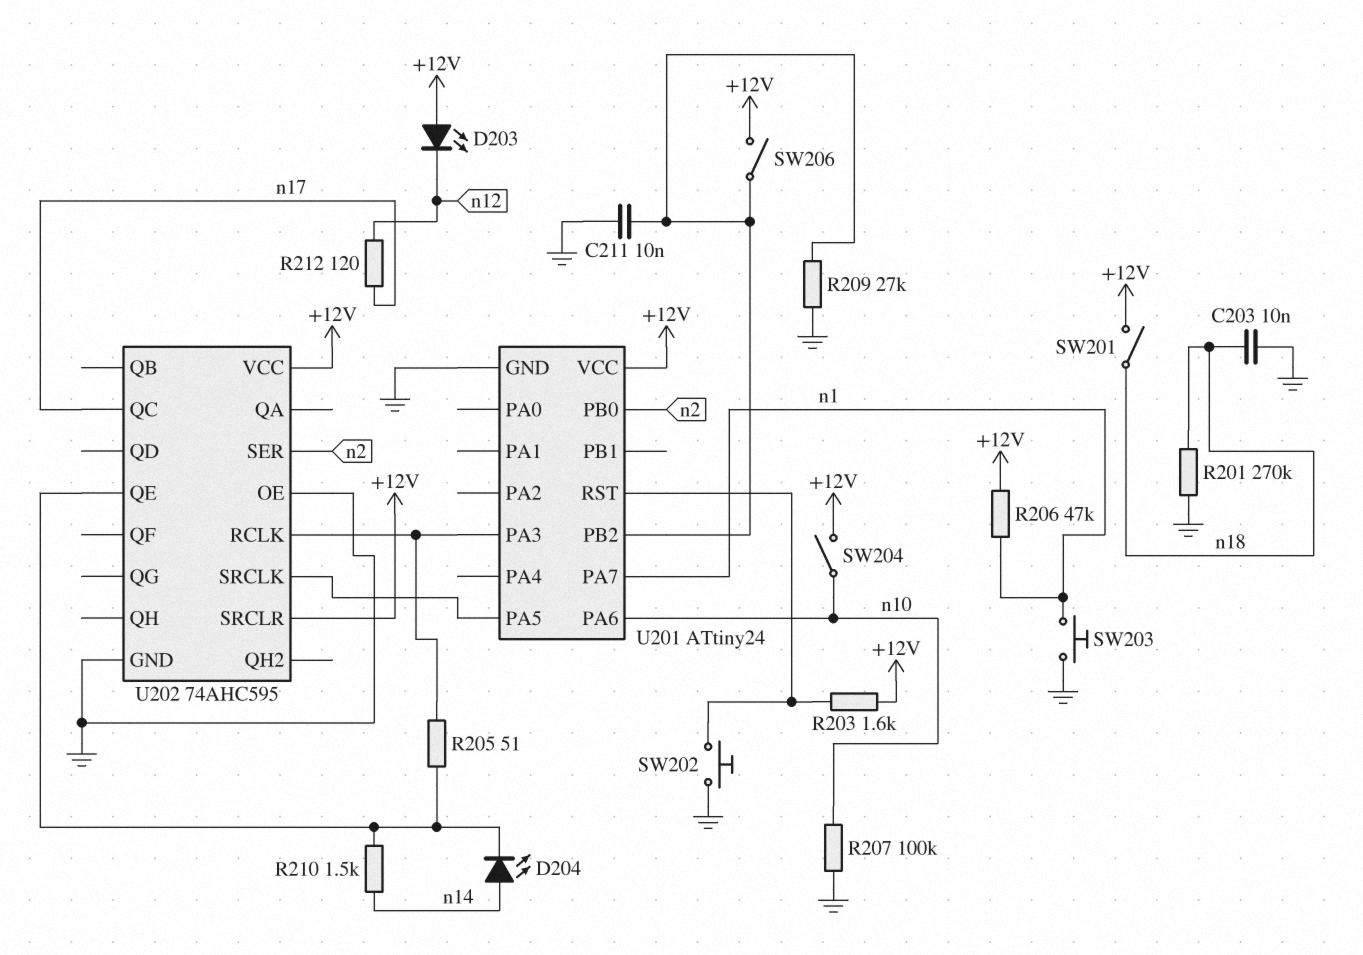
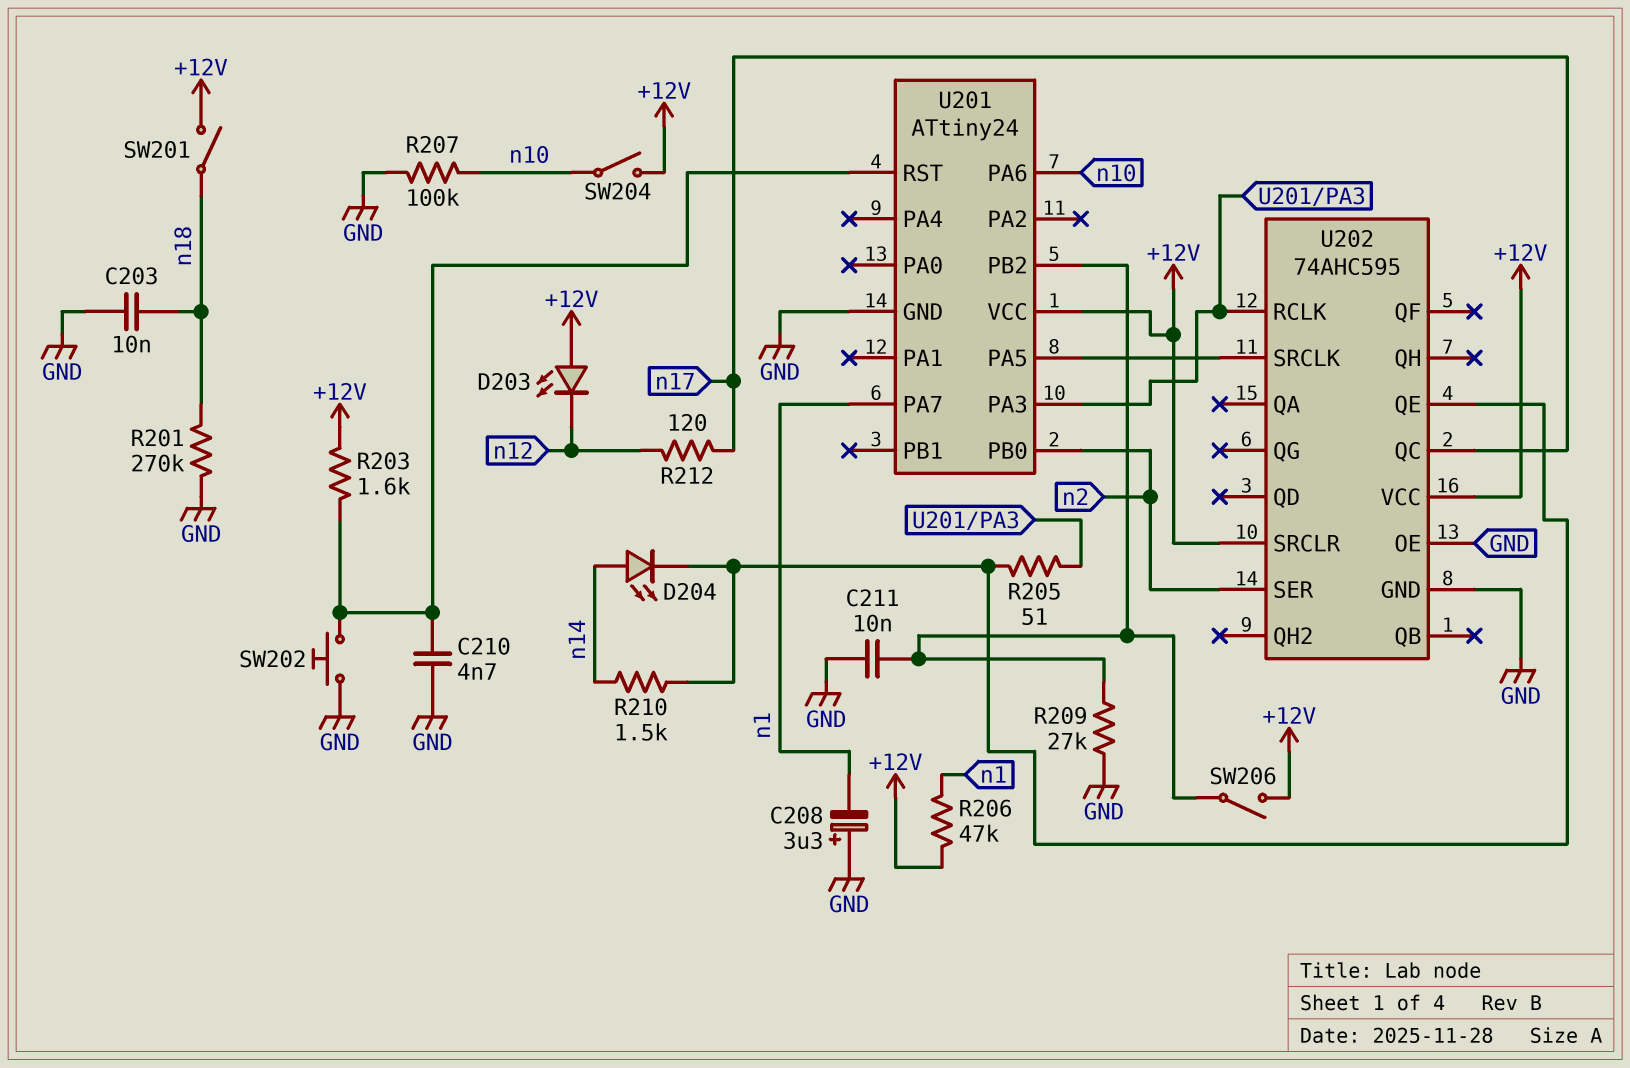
C208: none -> 3.3uF (plus GND, minus n1)
C210: none -> 4.7nF (GND, U201/RST)
SW203: button (GND, n1) -> none

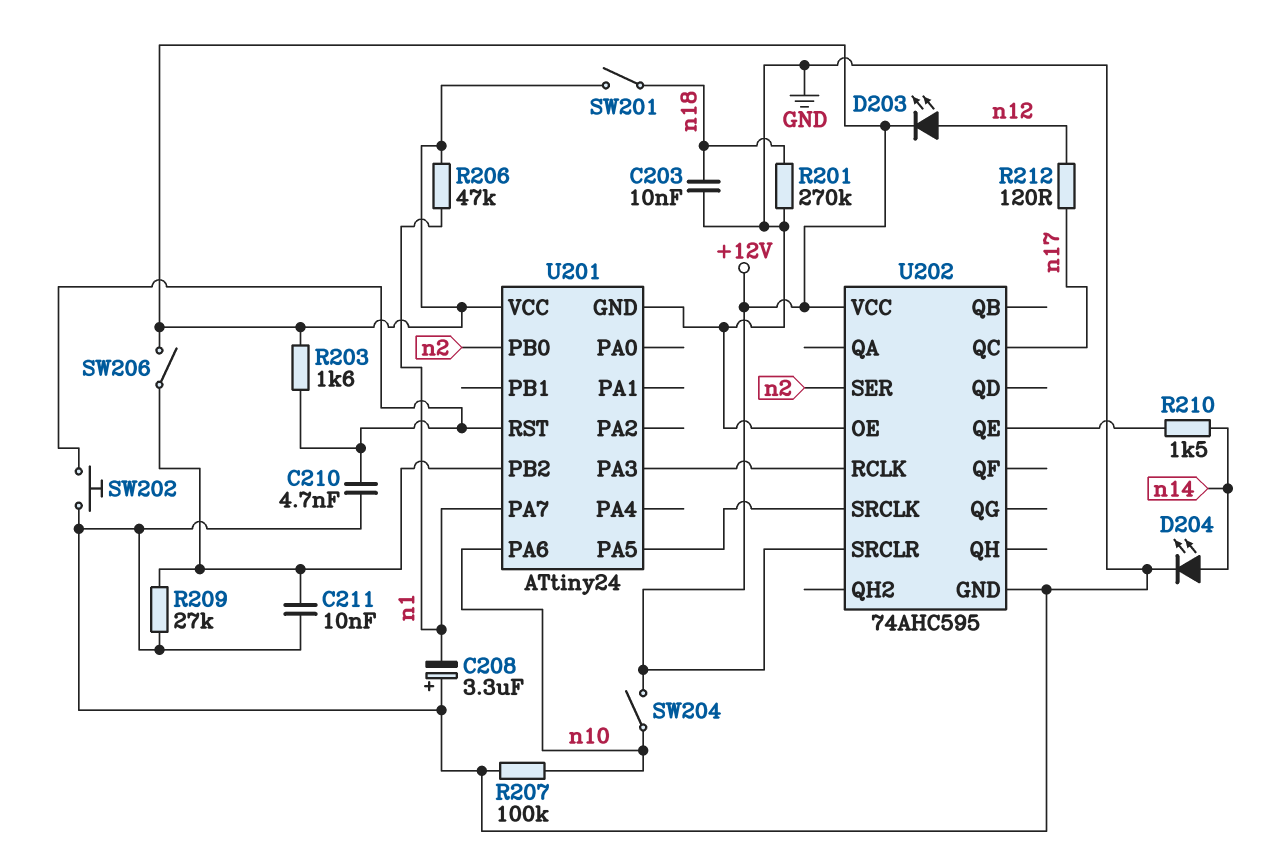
D203: LED (A +12V, K n12) -> LED (A n12, K +12V)
D204: LED (A n14, K U202/QE) -> LED (A n14, K GND)
R205: 51 (U201/PA3, U202/QE) -> none

